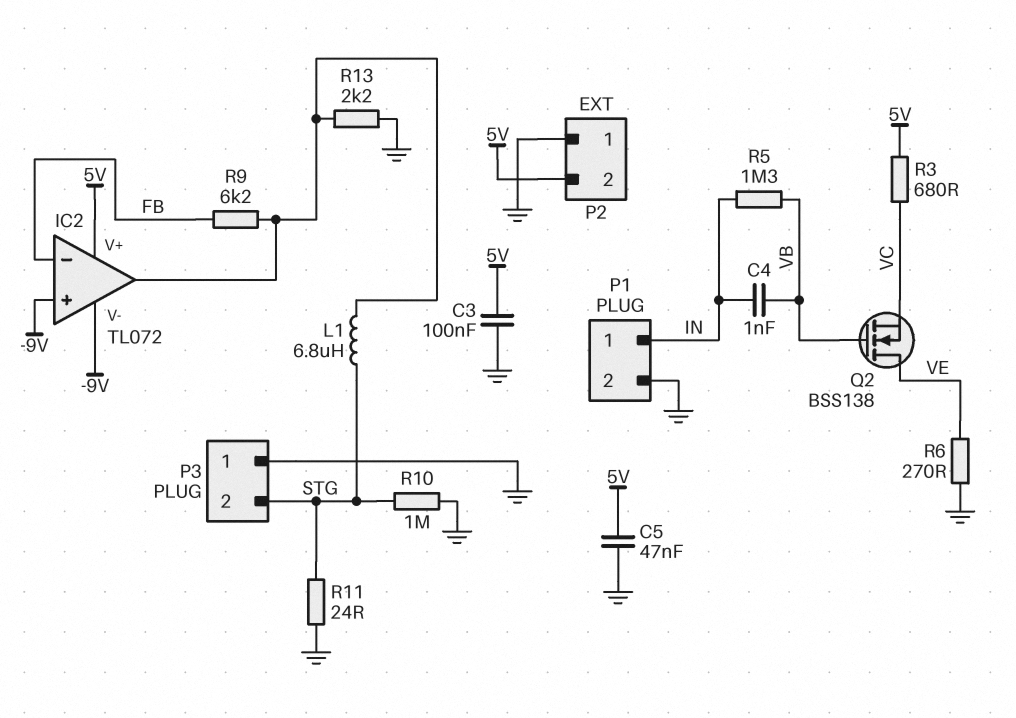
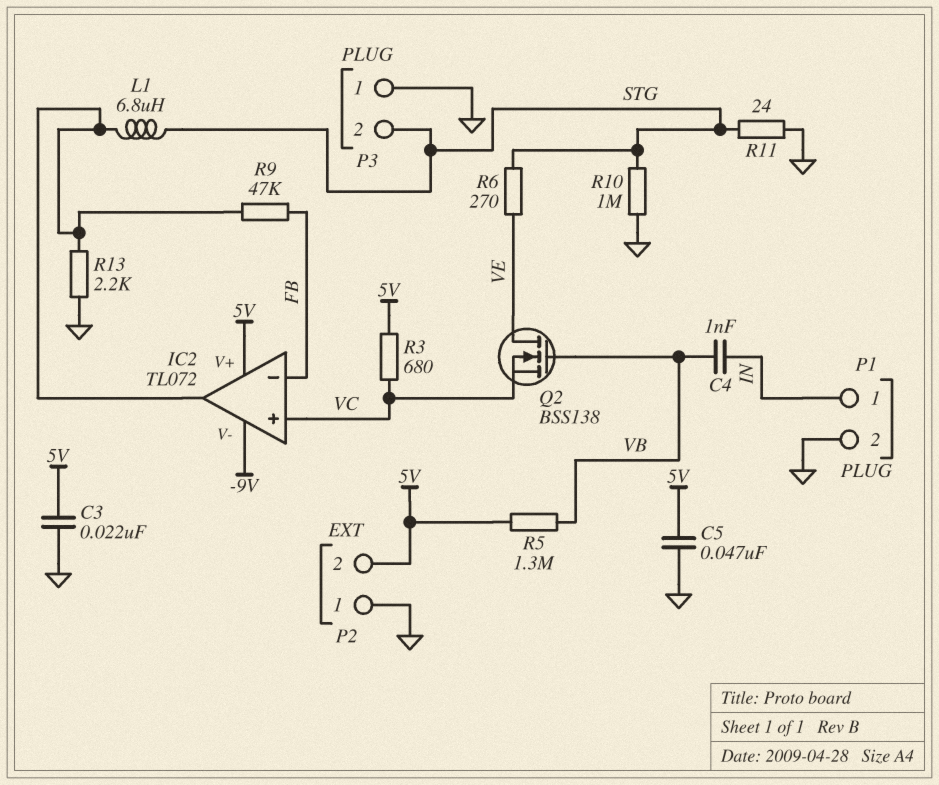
C3: 100nF (5V, GND) -> 22nF (5V, GND)
IC2 pin in+: -9V -> VC
R5: 1.3M (IN, VB) -> 1.3M (5V, VB)
R6: 270 (GND, VE) -> 270 (STG, VE)
R9: 6.2k (FB, IC2/out) -> 47k (FB, IC2/out)

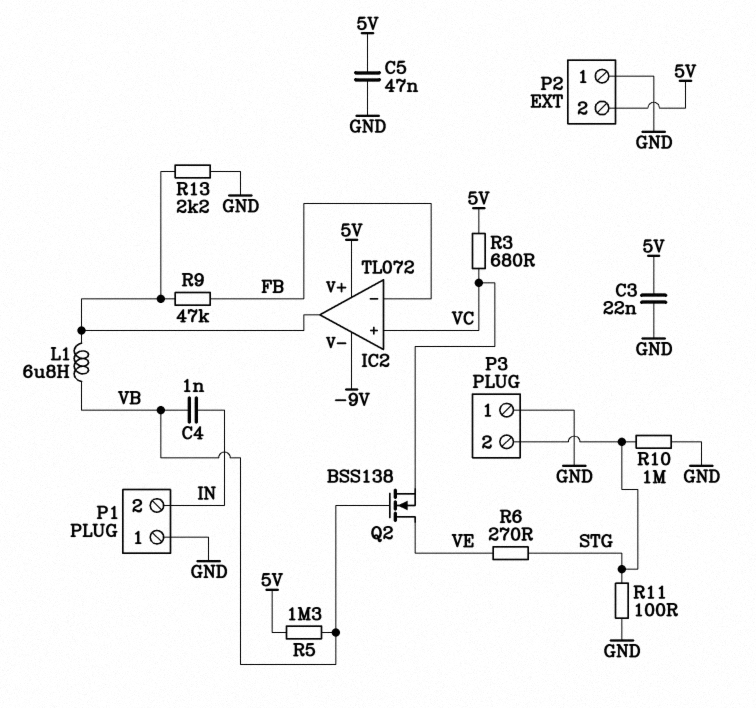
L1: 6.8uH (IC2/out, STG) -> 6.8uH (IC2/out, VB)
P1 pin 1: IN -> GND
P1 pin 2: GND -> IN
R11: 24 (GND, STG) -> 100 (GND, STG)

